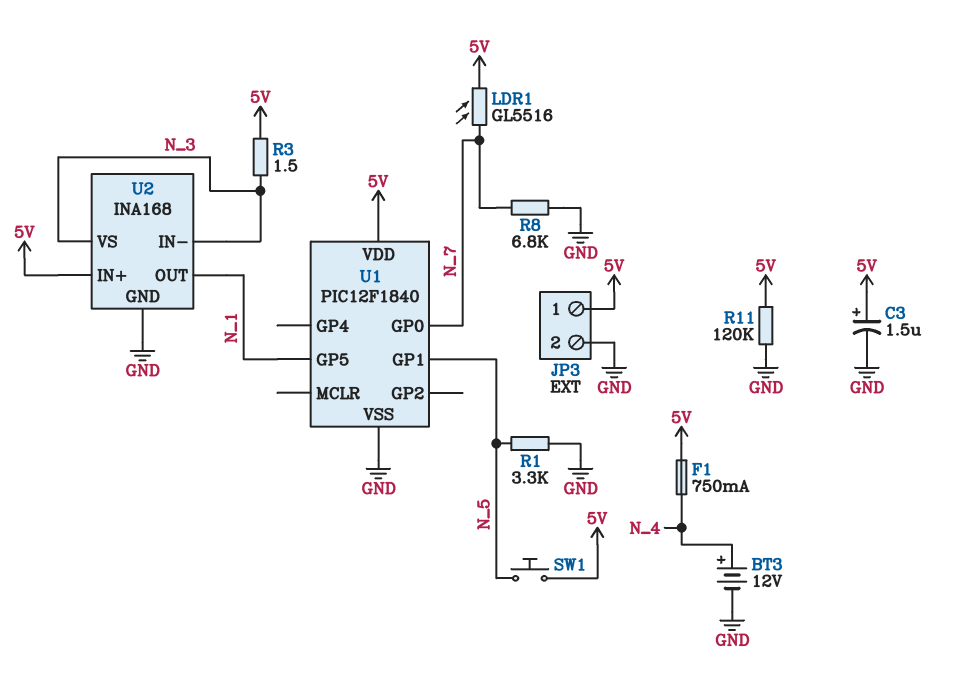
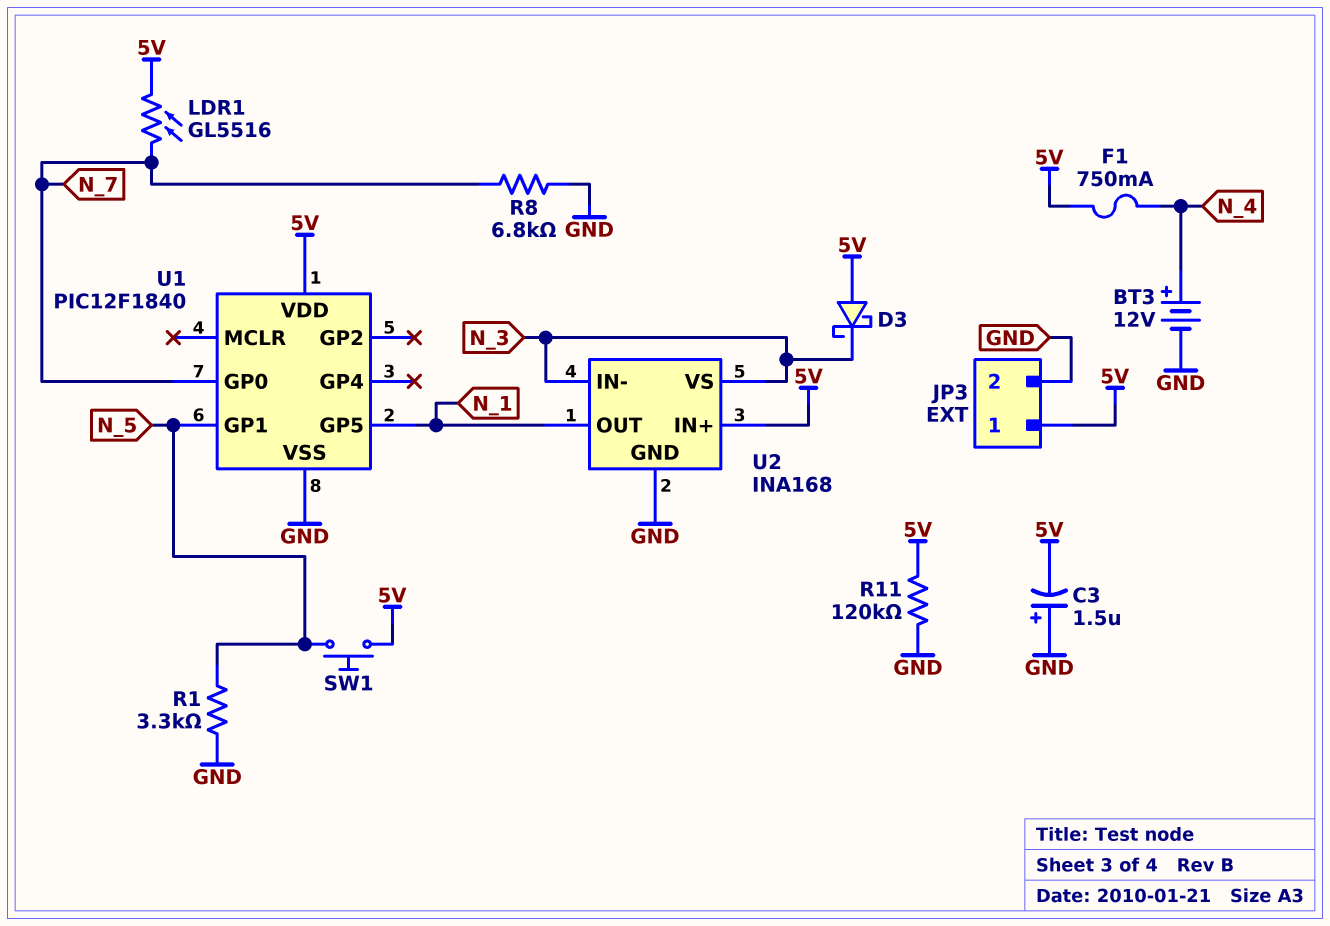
C3: 1.5uF (plus 5V, minus GND) -> 1.5uF (plus GND, minus 5V)
D3: none -> schottky (A 5V, K N_3)
R3: 1.5 (5V, N_3) -> none

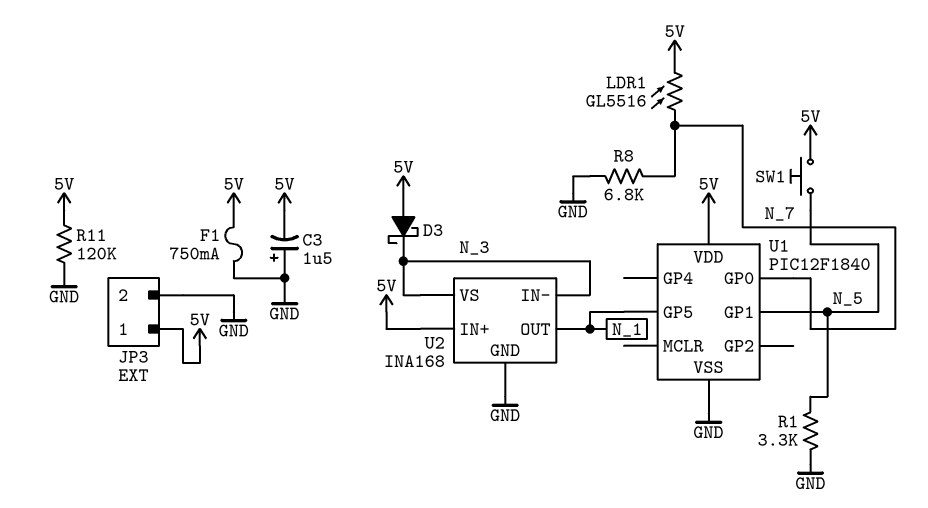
BT3: 12V (plus N_4, minus GND) -> none
F1: 750mA (5V, N_4) -> 750mA (5V, GND)

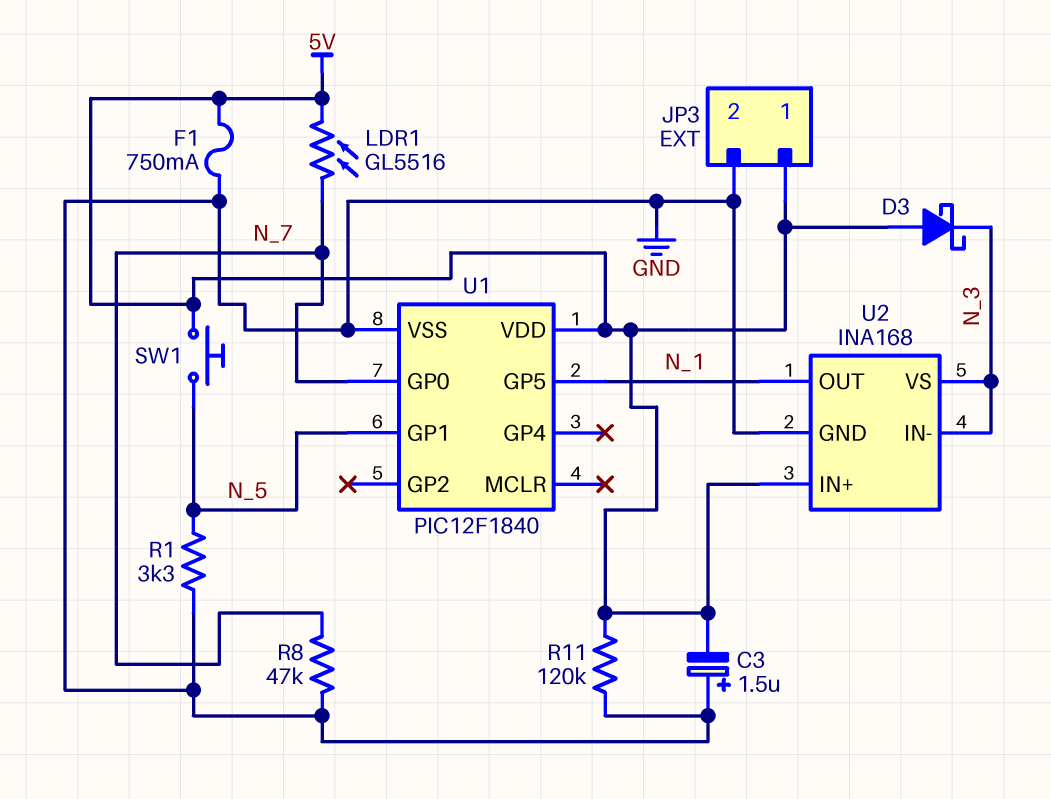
R8: 6.8k (GND, N_7) -> 47k (GND, N_7)

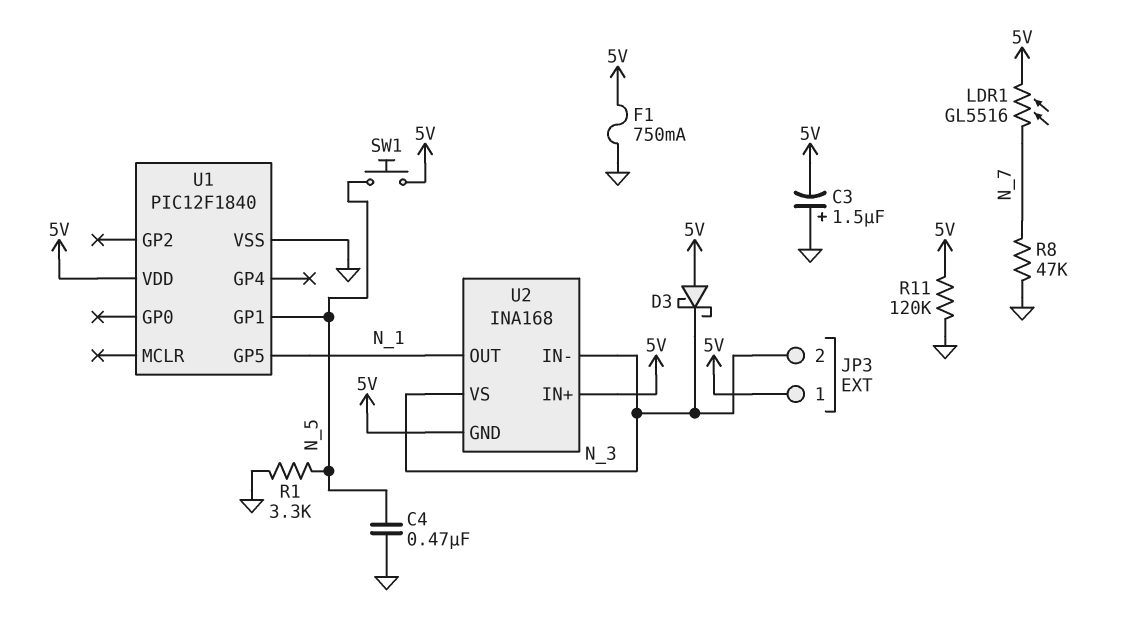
C4: none -> 470nF (GND, N_5)
JP3 pin 2: GND -> N_3
U1 pin GP0: N_7 -> none
U2 pin GND: GND -> 5V

